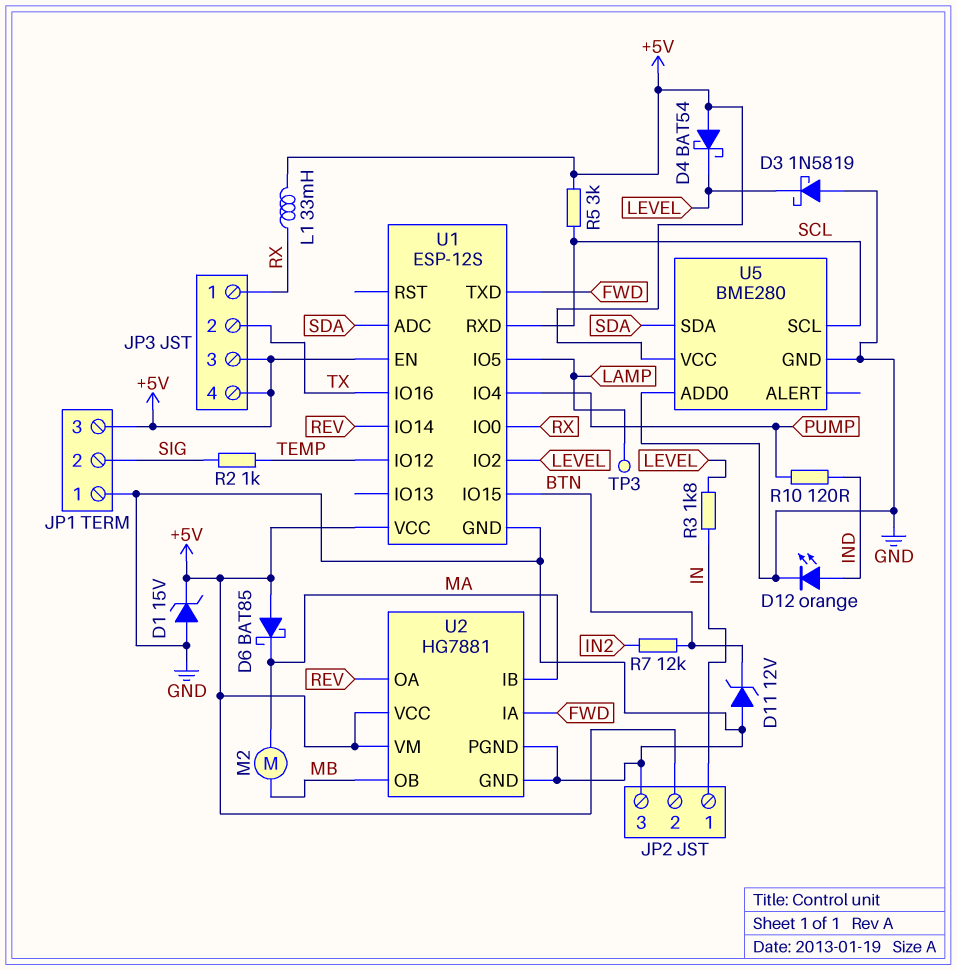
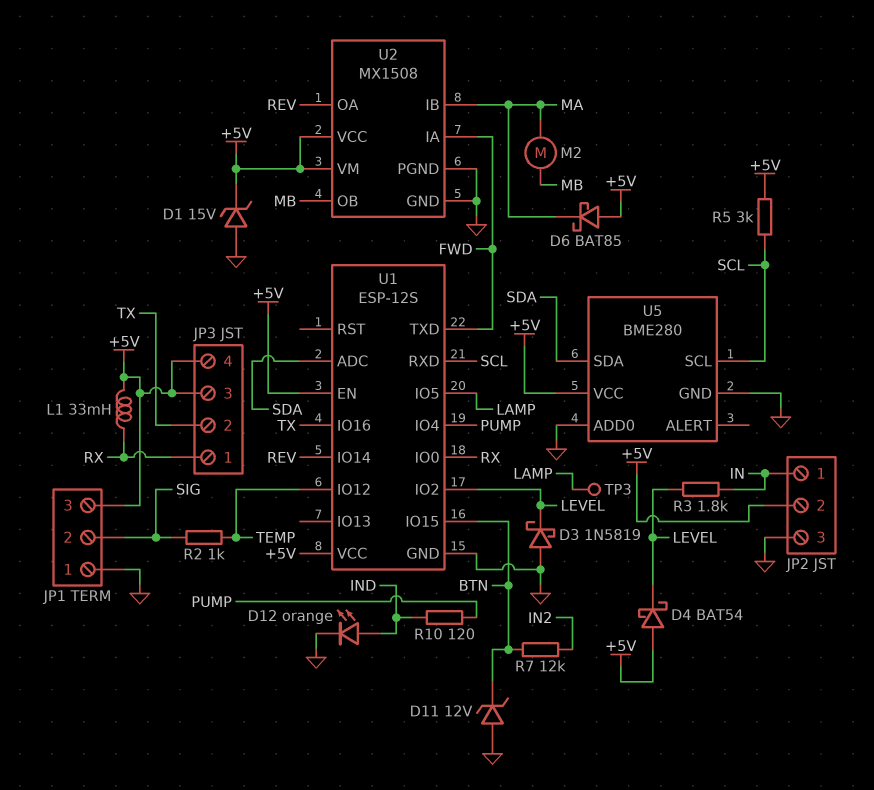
U2: HG7881 -> MX1508

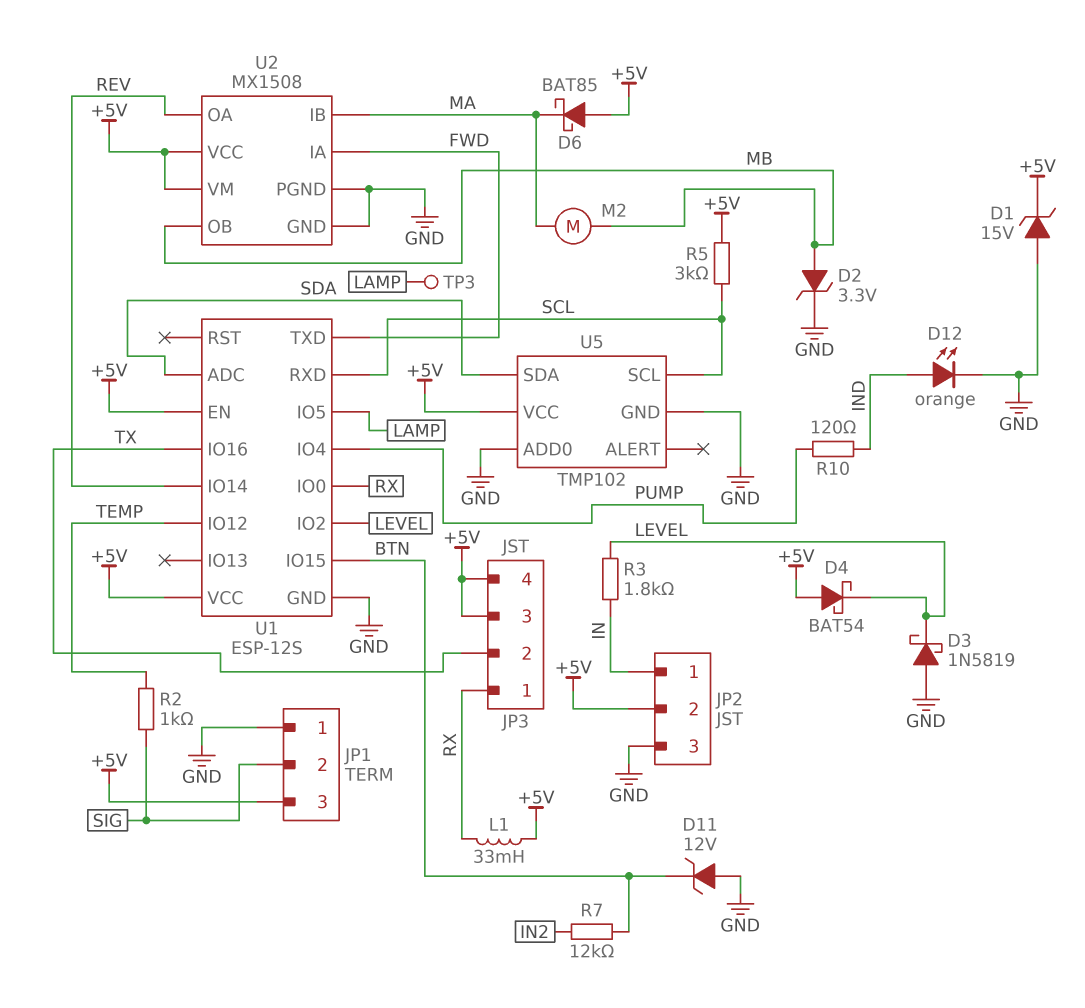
D2: none -> zener 3.3V (A MB, K GND)
U5: BME280 -> TMP102

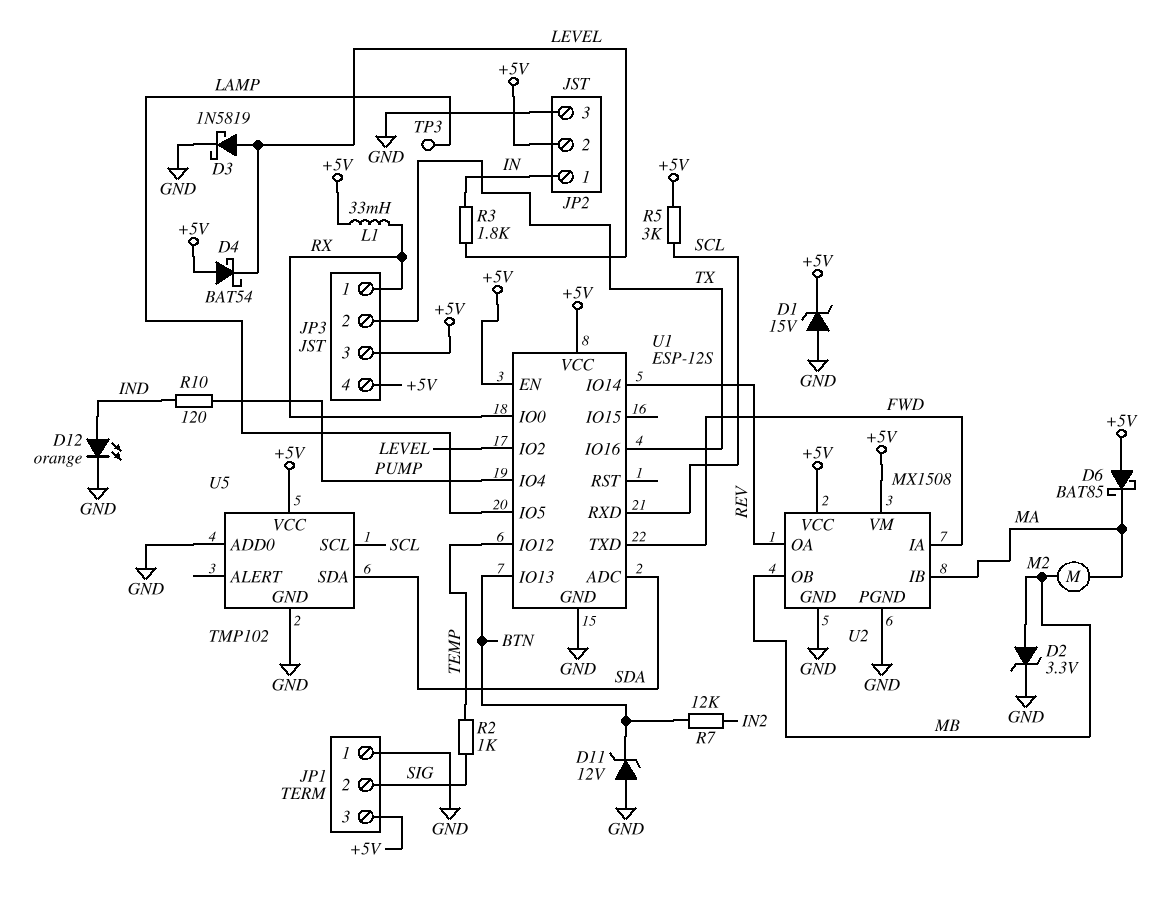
D3: schottky 1N5819 (A GND, K LEVEL) -> schottky 1N5819 (A LEVEL, K GND)
U1 pin IO13: none -> BTN
U1 pin IO15: BTN -> none

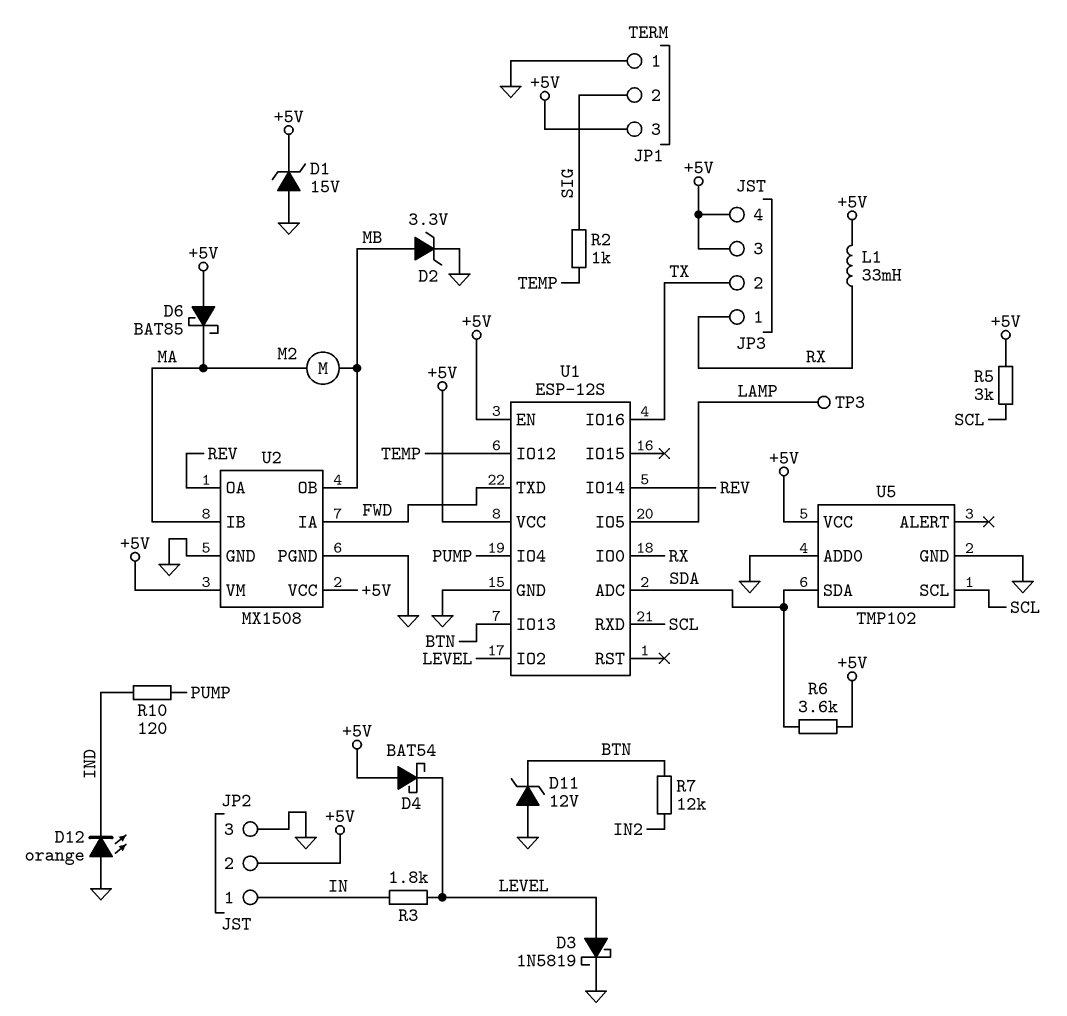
D12: LED orange (A IND, K GND) -> LED orange (A GND, K IND)
R6: none -> 3.6k (+5V, SDA)

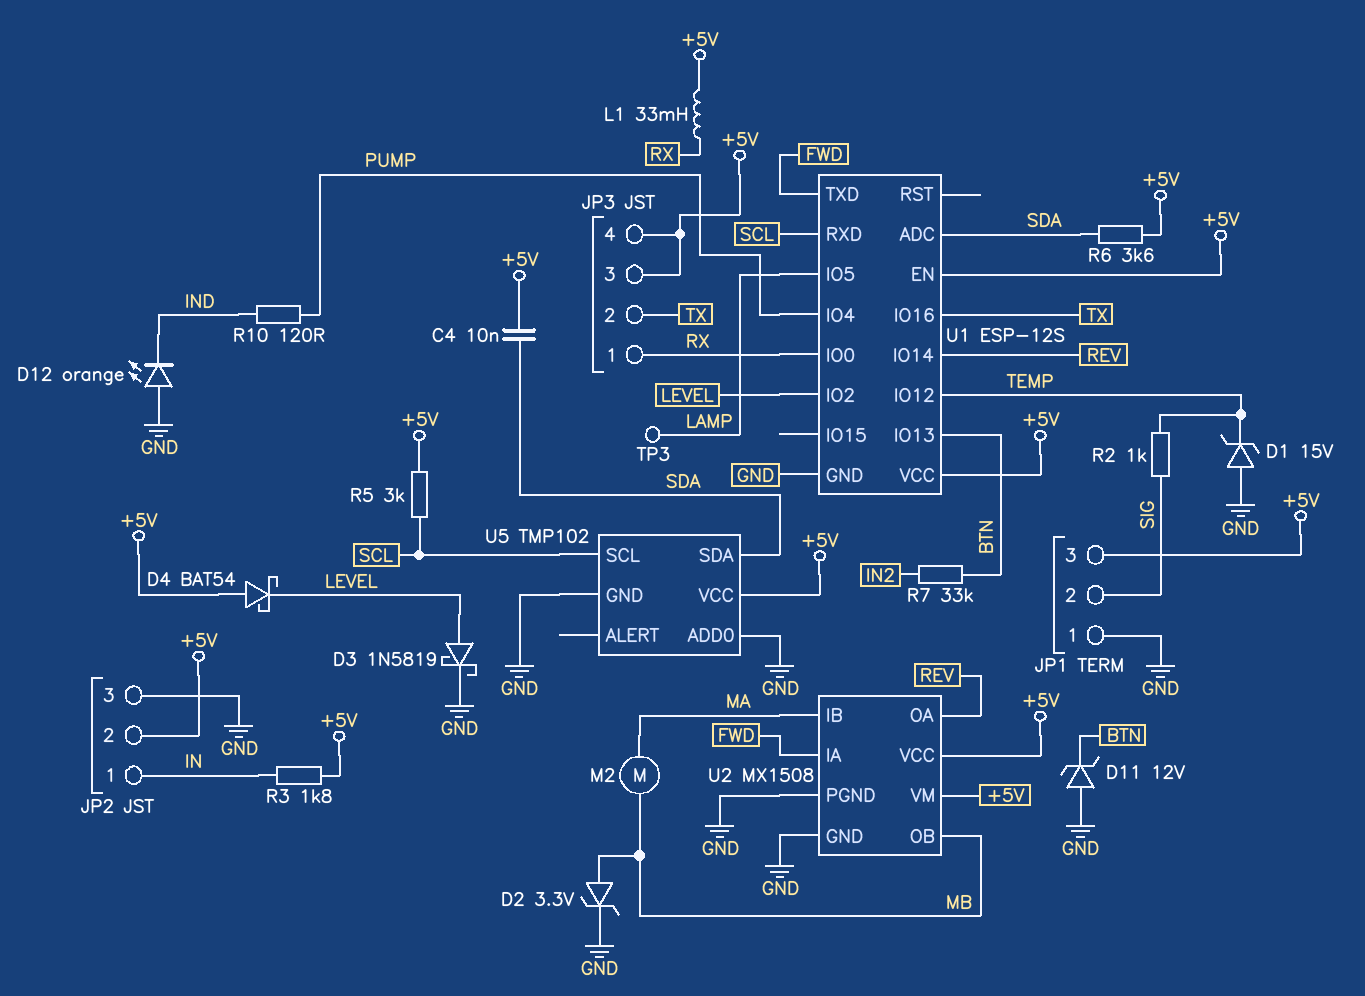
C4: none -> 10nF (+5V, SDA)
D1: zener 15V (A GND, K +5V) -> zener 15V (A GND, K TEMP)
D6: schottky BAT85 (A +5V, K MA) -> none
R3: 1.8k (IN, LEVEL) -> 1.8k (+5V, IN)
R7: 12k (BTN, IN2) -> 33k (BTN, IN2)

